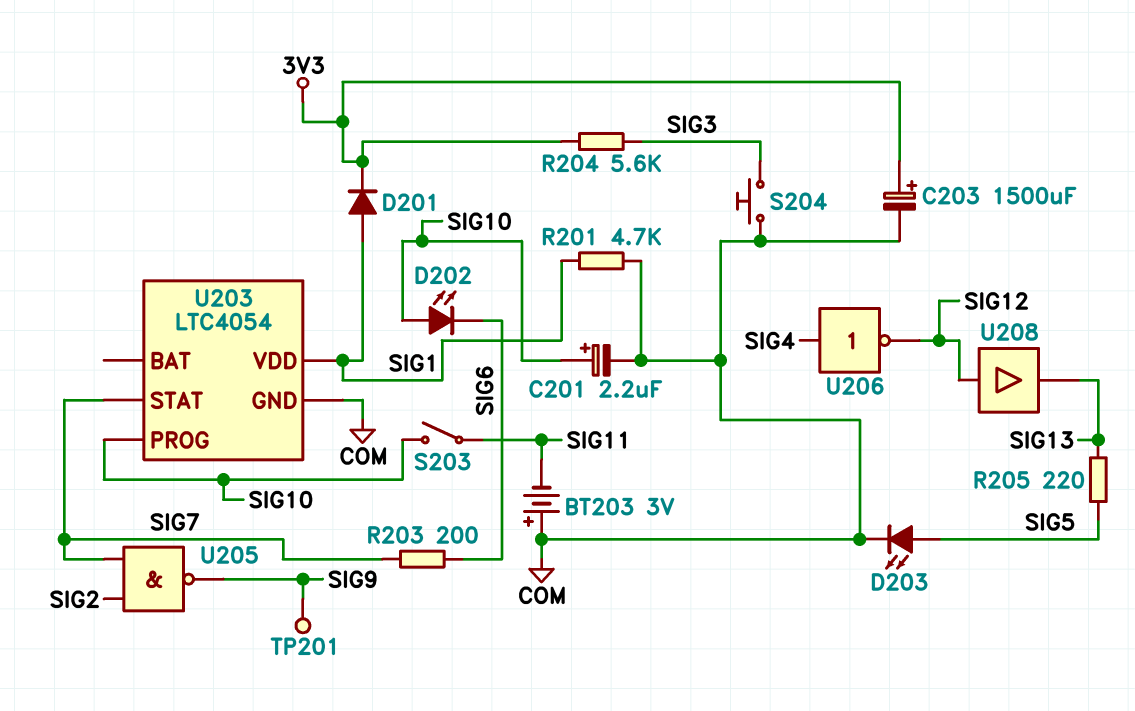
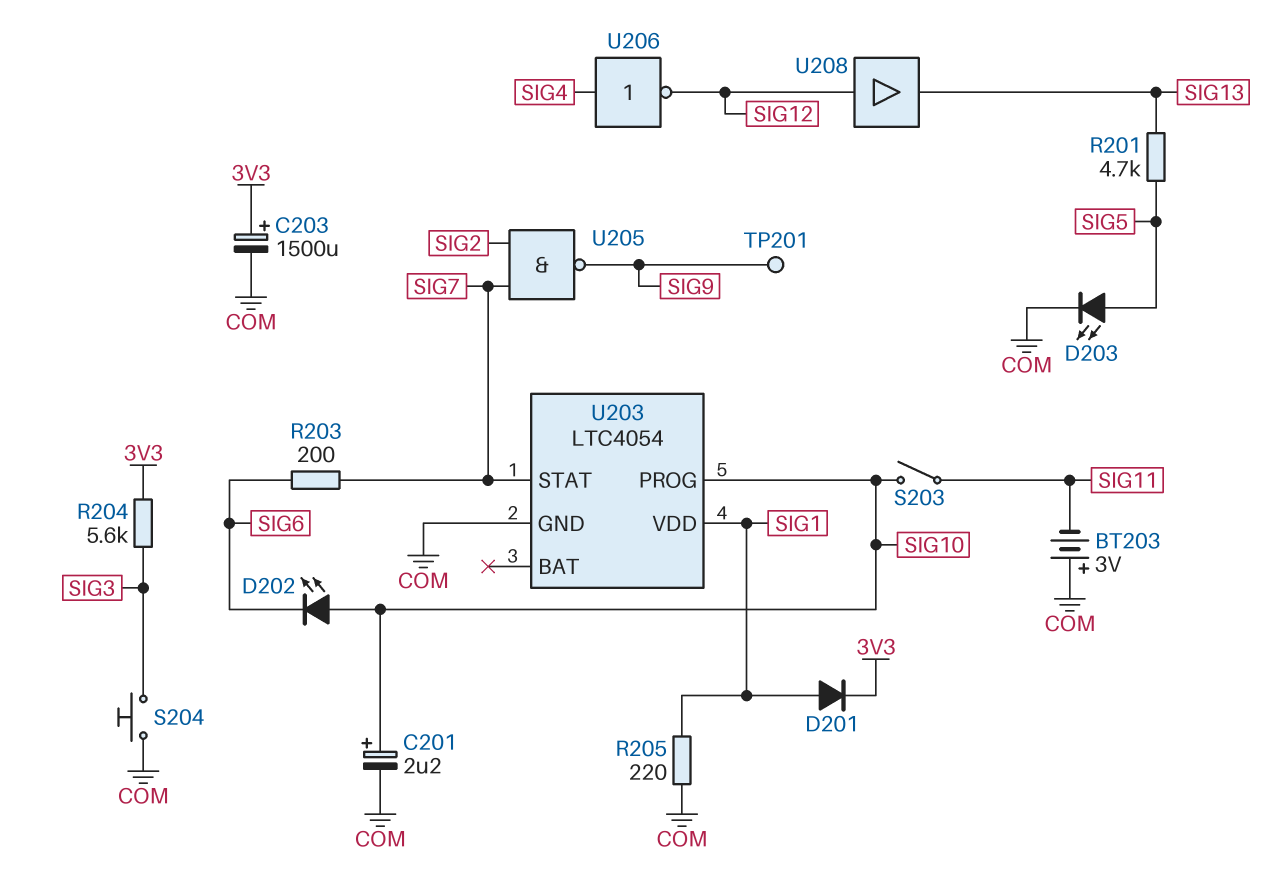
R201: 4.7k (COM, SIG1) -> 4.7k (SIG5, SIG13)
R205: 220 (SIG5, SIG13) -> 220 (COM, SIG1)

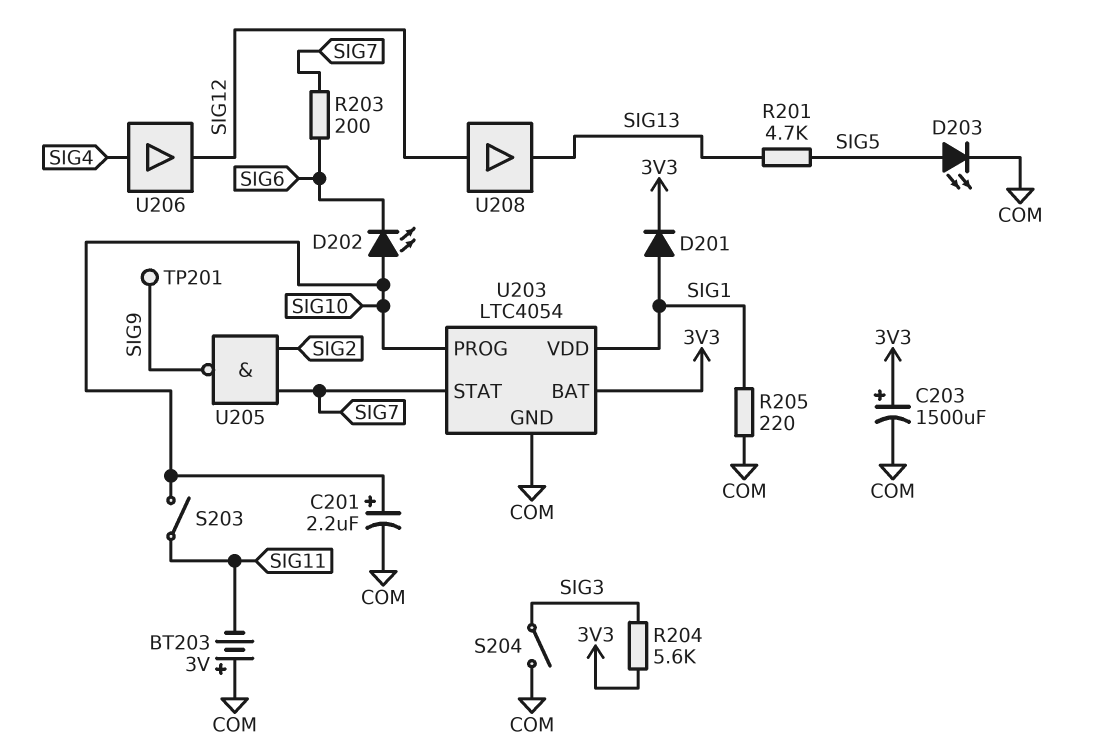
S204: button (COM, SIG3) -> switch (COM, SIG3)
U203 pin BAT: none -> 3V3
U206: NOT (in SIG4, out SIG12) -> buffer (in SIG4, out SIG12)

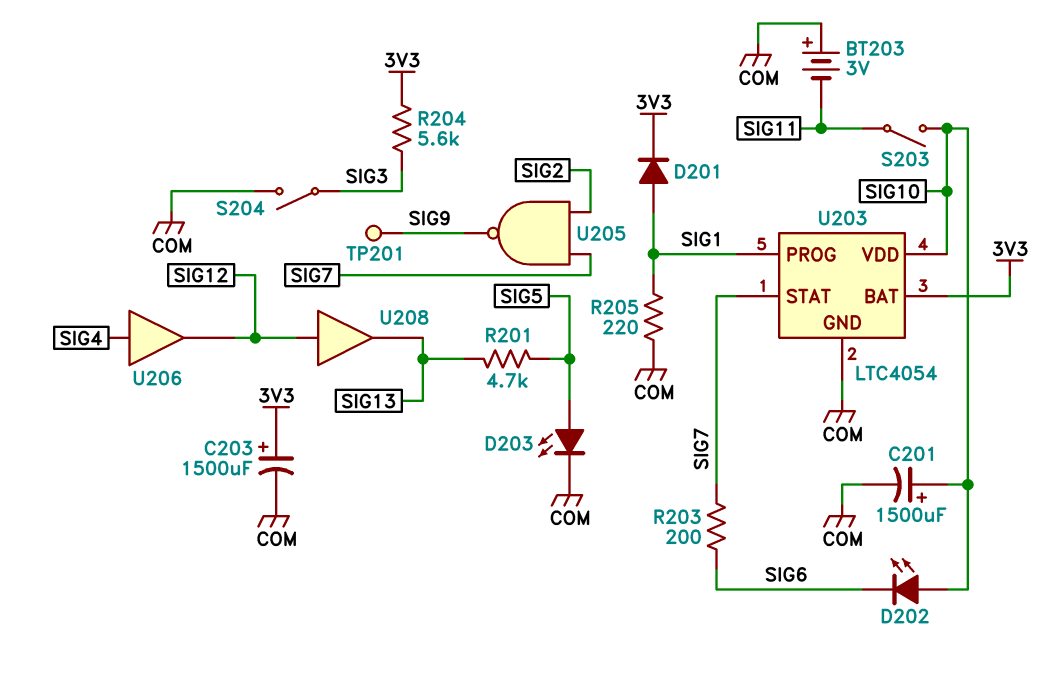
C201: 2.2uF (plus SIG10, minus COM) -> 1500uF (plus SIG10, minus COM)
U203 pin PROG: SIG10 -> SIG1
U203 pin VDD: SIG1 -> SIG10

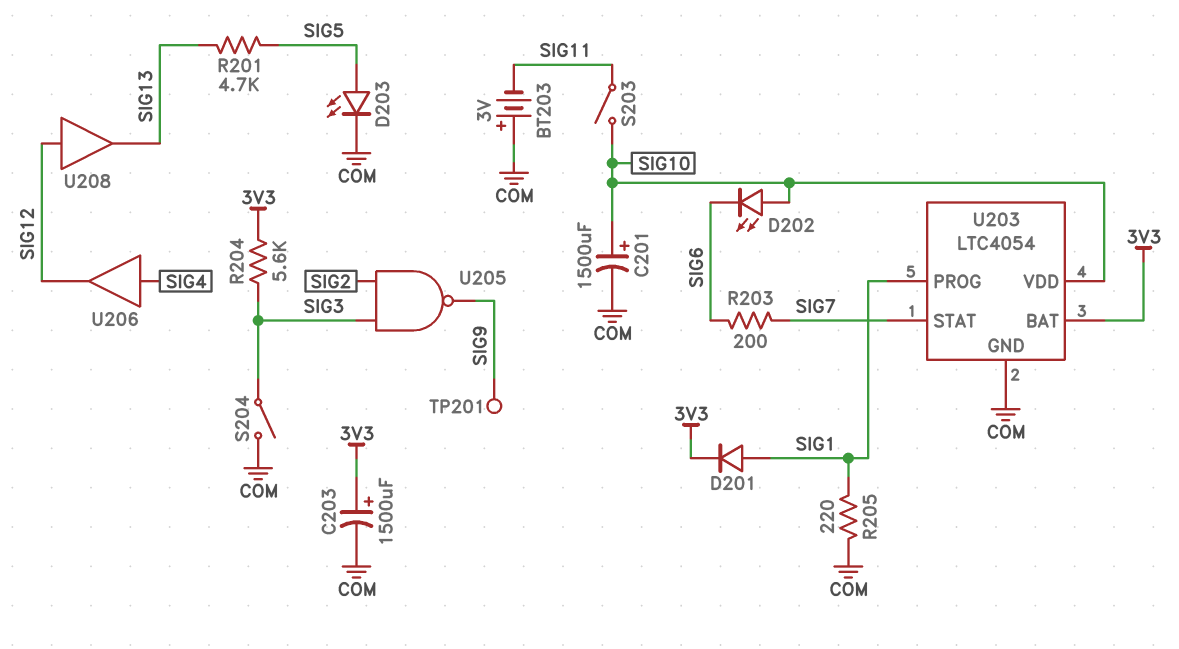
U205: NAND (in SIG2, in SIG7, out SIG9) -> NAND (in SIG2, in SIG3, out SIG9)

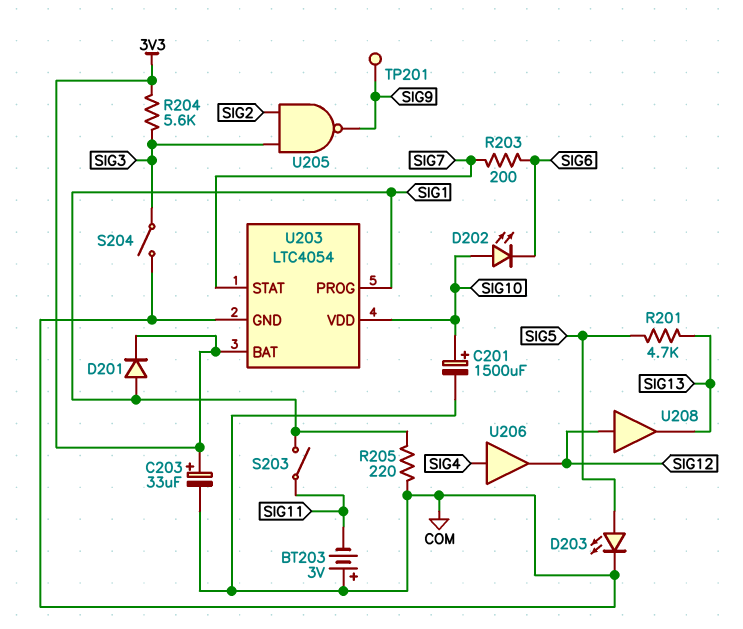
C203: 1500uF (plus 3V3, minus COM) -> 33uF (plus 3V3, minus COM)
S203: switch (SIG10, SIG11) -> switch (SIG1, SIG11)

